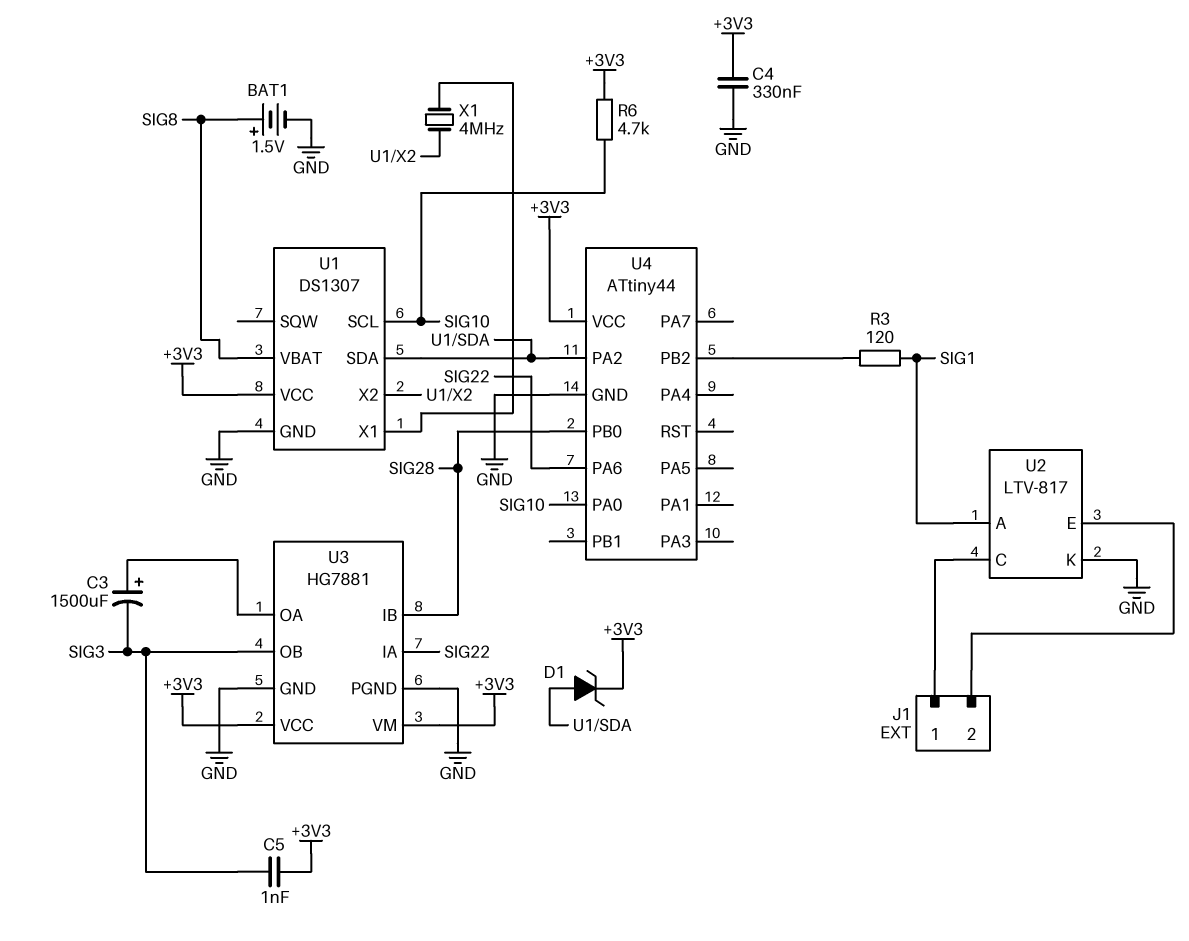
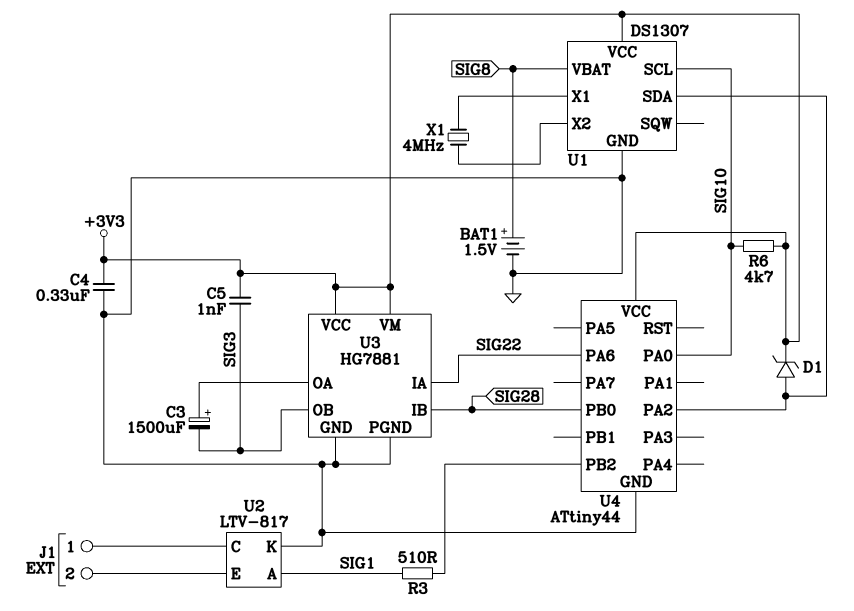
R3: 120 (SIG1, U4/PB2) -> 510 (SIG1, U4/PB2)

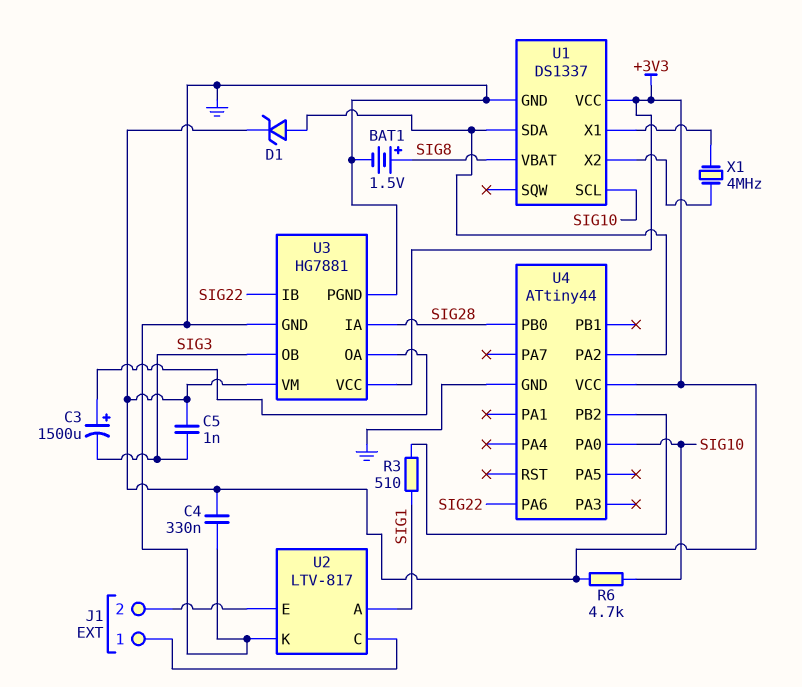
U1: DS1307 -> DS1337
U3 pin IA: SIG22 -> SIG28
U3 pin IB: SIG28 -> SIG22

